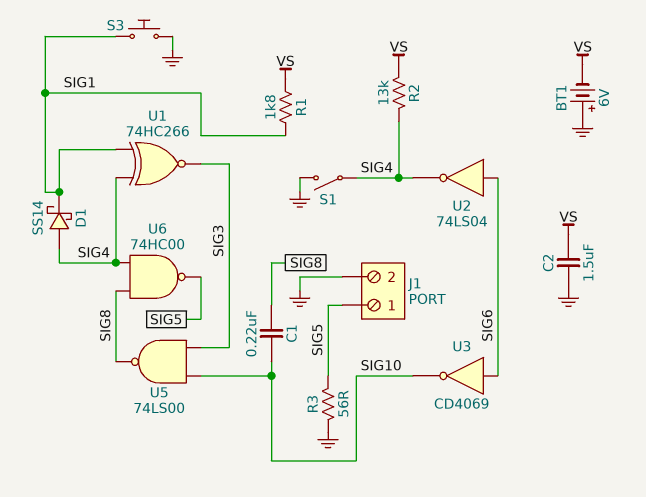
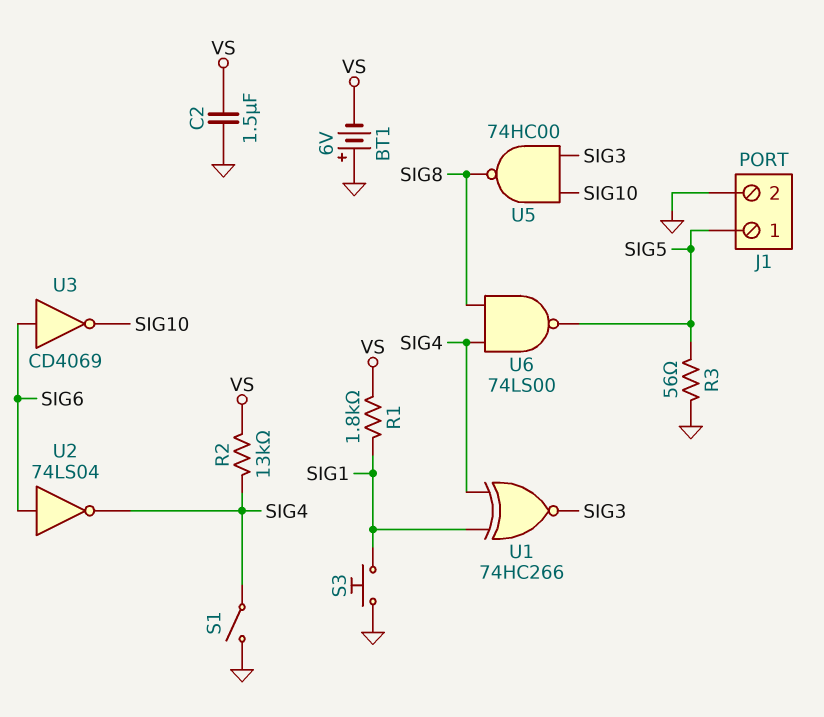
C1: 220nF (SIG8, SIG10) -> none
D1: schottky SS14 (A SIG4, K SIG1) -> none
U5: NAND 74LS00 (in SIG3, in SIG10, out SIG8) -> NAND 74HC00 (in SIG3, in SIG10, out SIG8)
U6: NAND 74HC00 (in SIG4, in SIG8, out SIG5) -> NAND 74LS00 (in SIG4, in SIG8, out SIG5)

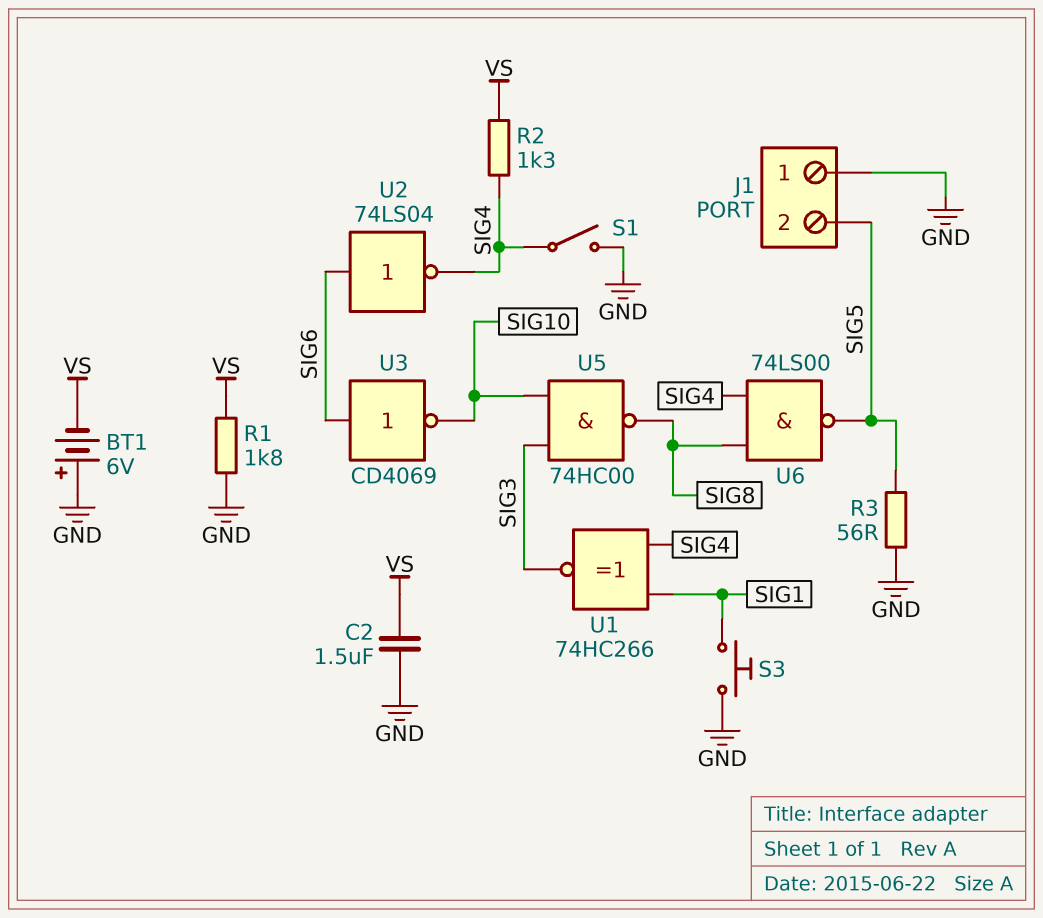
J1 pin 1: SIG5 -> GND
J1 pin 2: GND -> SIG5
R1: 1.8k (SIG1, VS) -> 1.8k (GND, VS)
R2: 13k (SIG4, VS) -> 1.3k (SIG4, VS)

